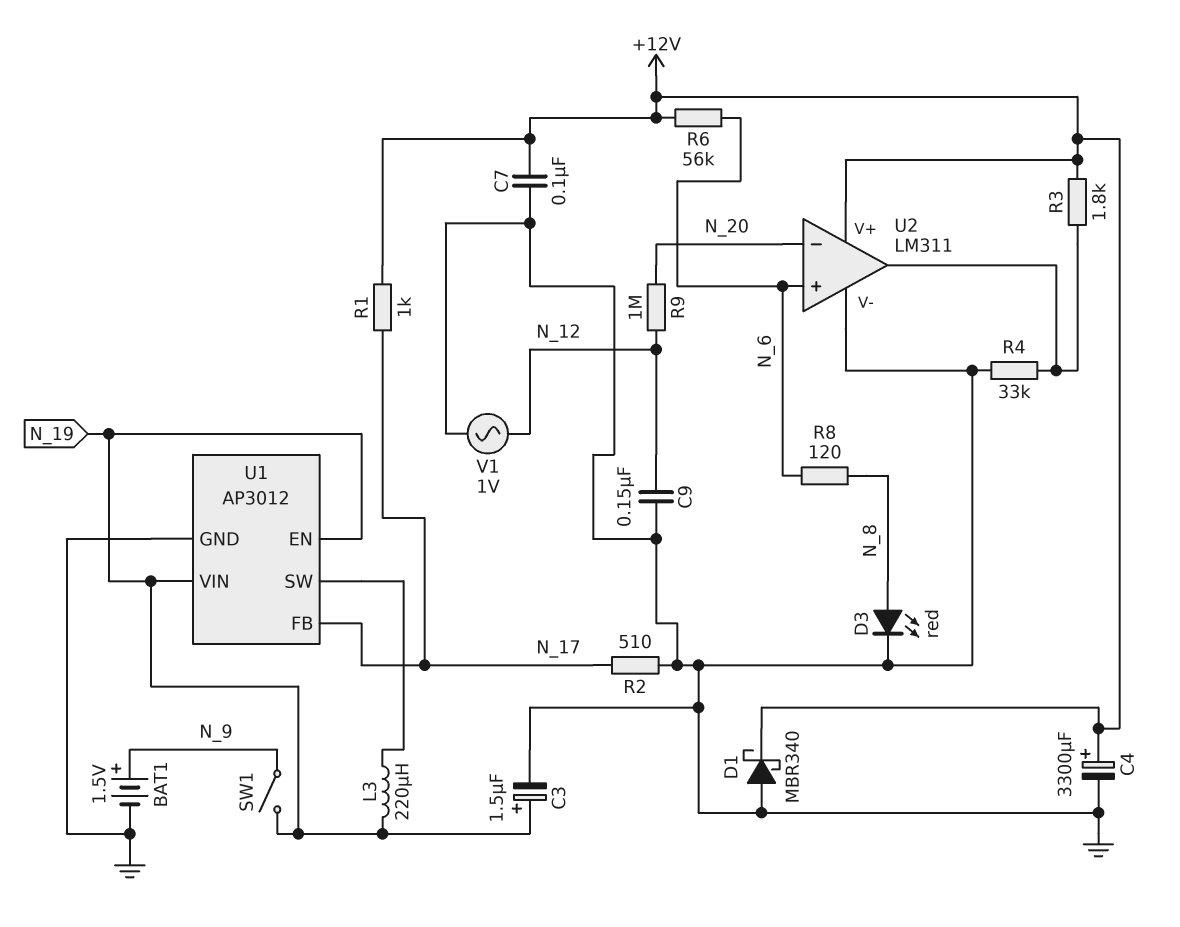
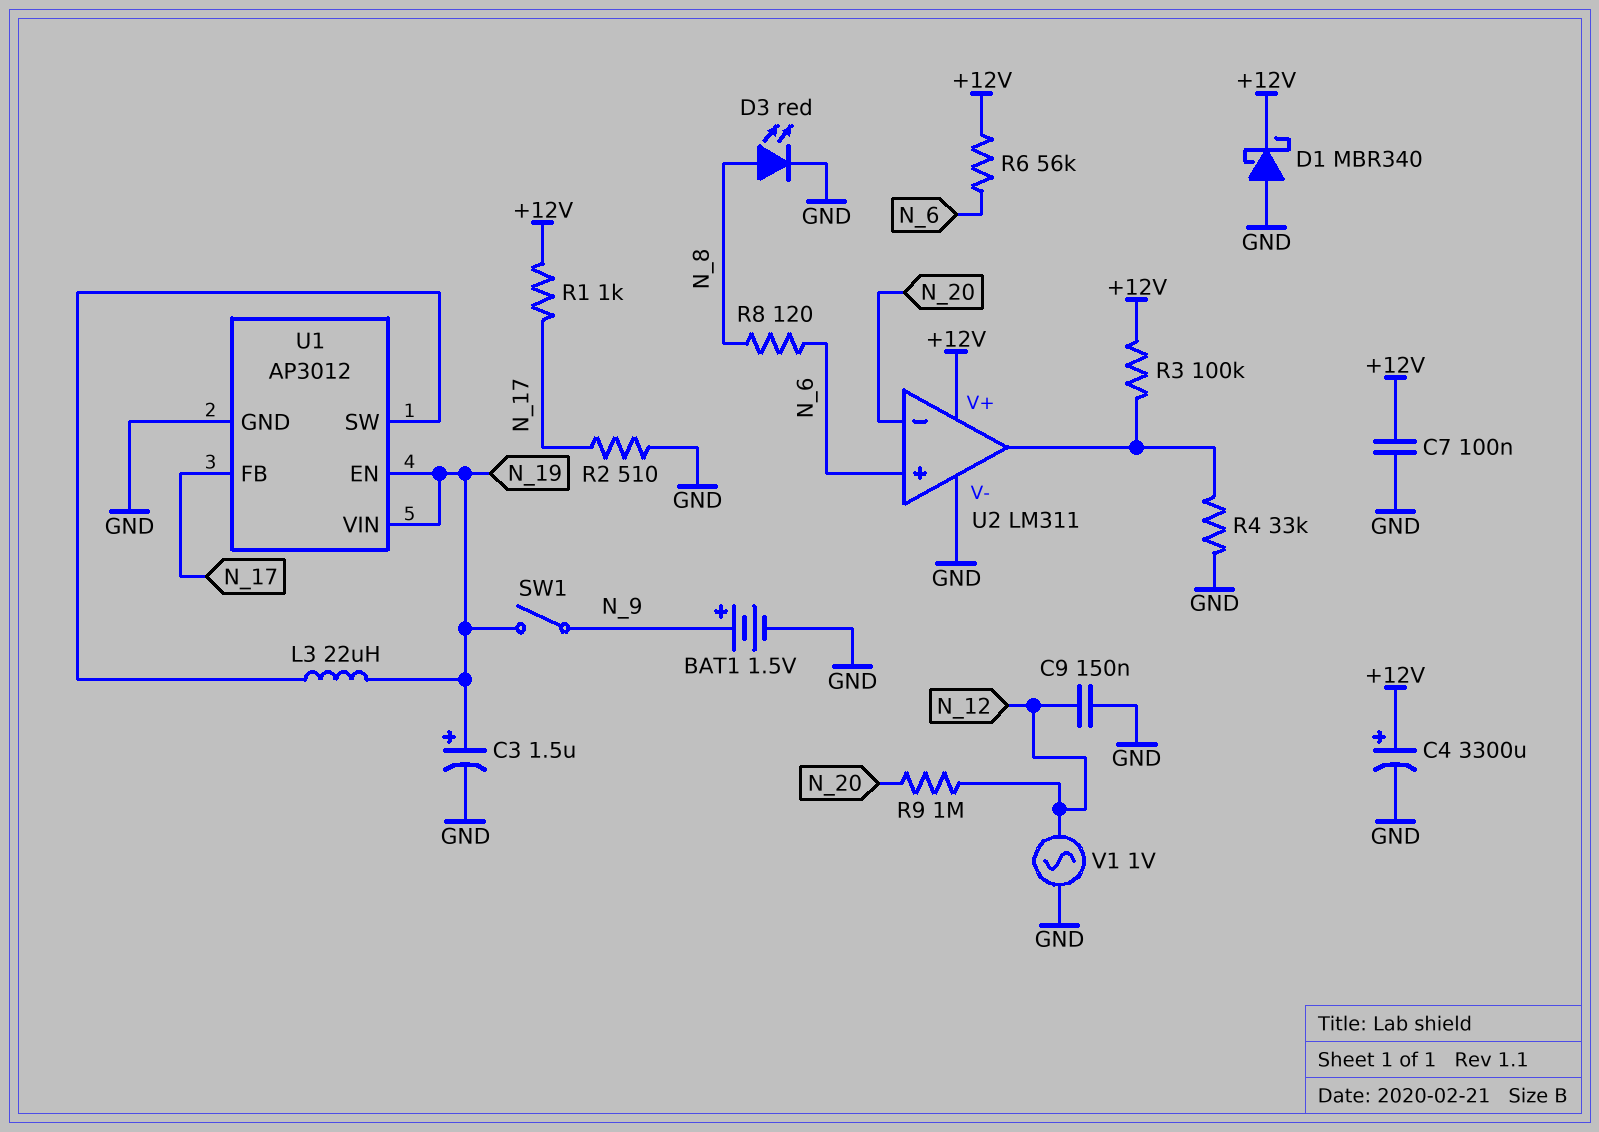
L3: 220uH (N_19, U1/SW) -> 22uH (N_19, U1/SW)
R3: 1.8k (+12V, U2/out) -> 100k (+12V, U2/out)

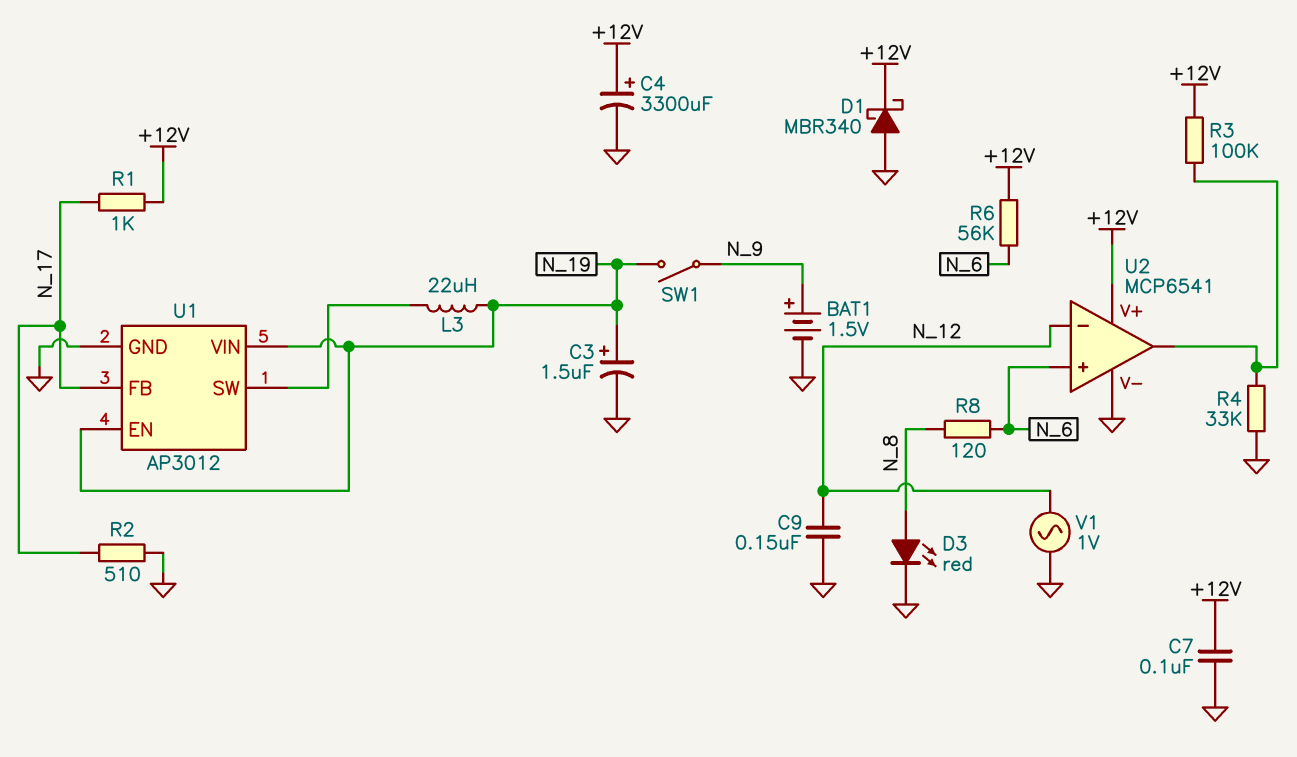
R9: 1M (N_12, N_20) -> none
U2: LM311 -> MCP6541
U2 pin in-: N_20 -> N_12

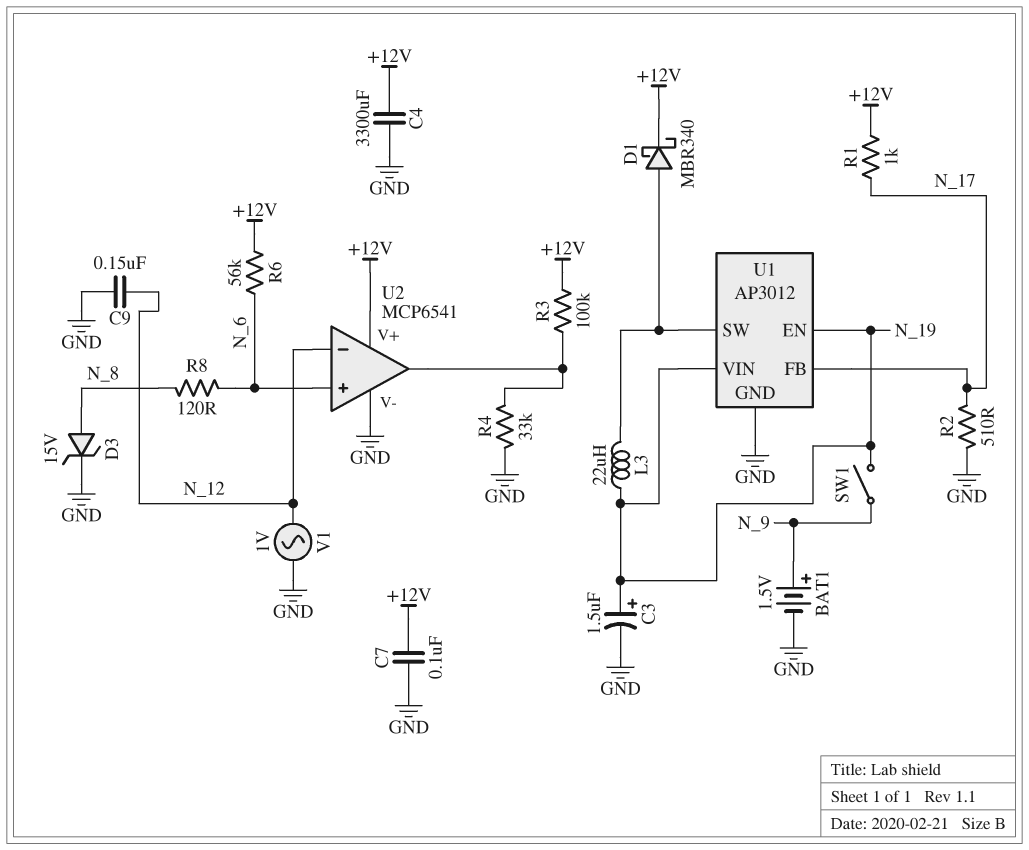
C4: 3300uF (plus +12V, minus GND) -> 3300uF (+12V, GND)
D1: schottky MBR340 (A GND, K +12V) -> schottky MBR340 (A U1/SW, K +12V)
D3: LED red (A N_8, K GND) -> zener 15V (A N_8, K GND)

